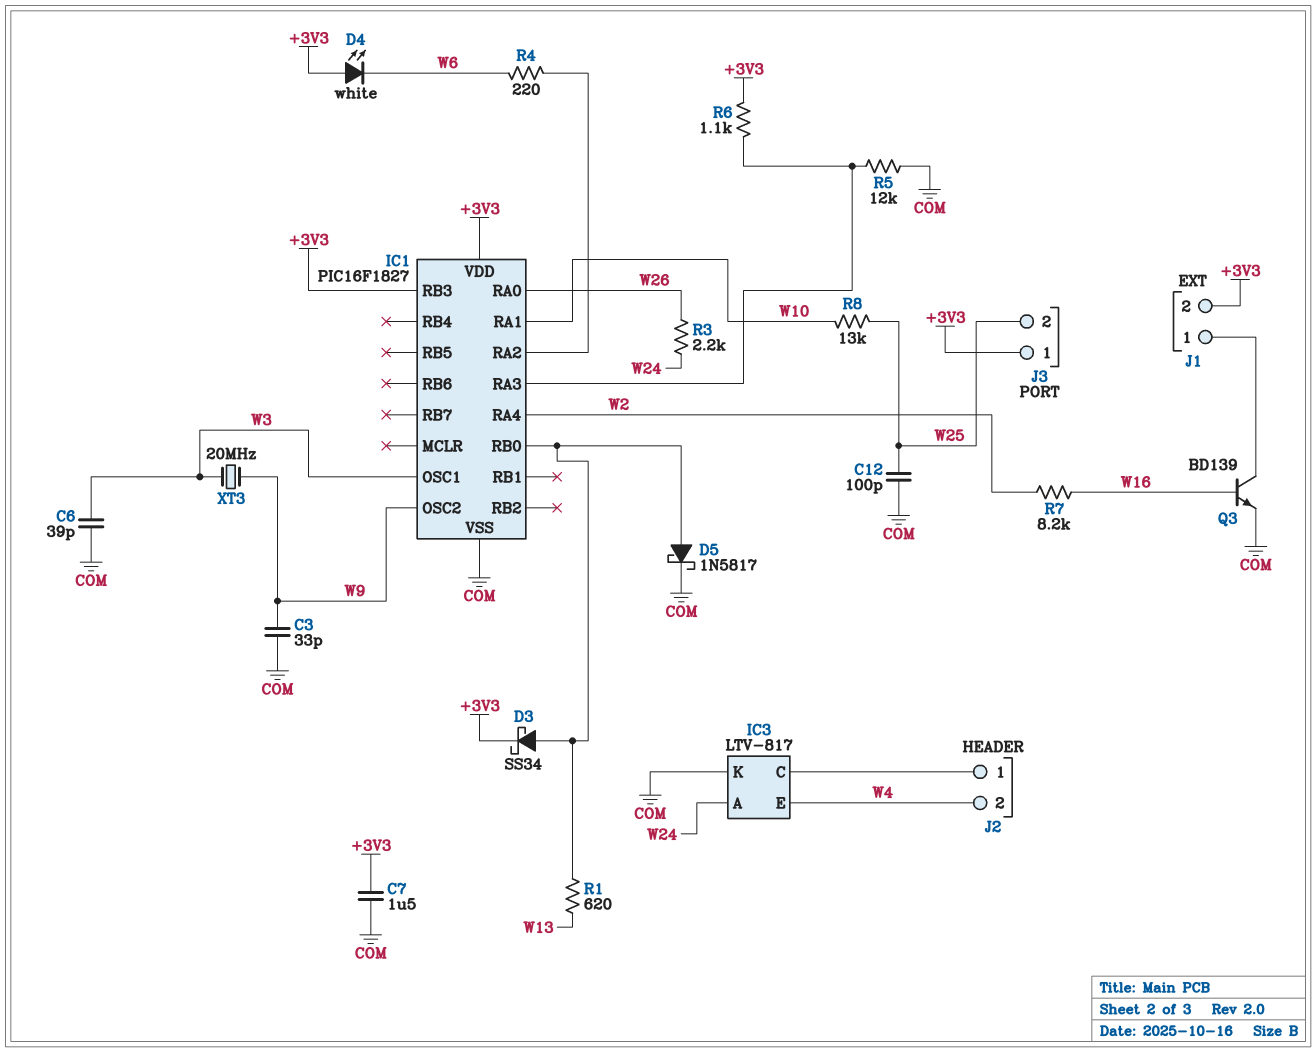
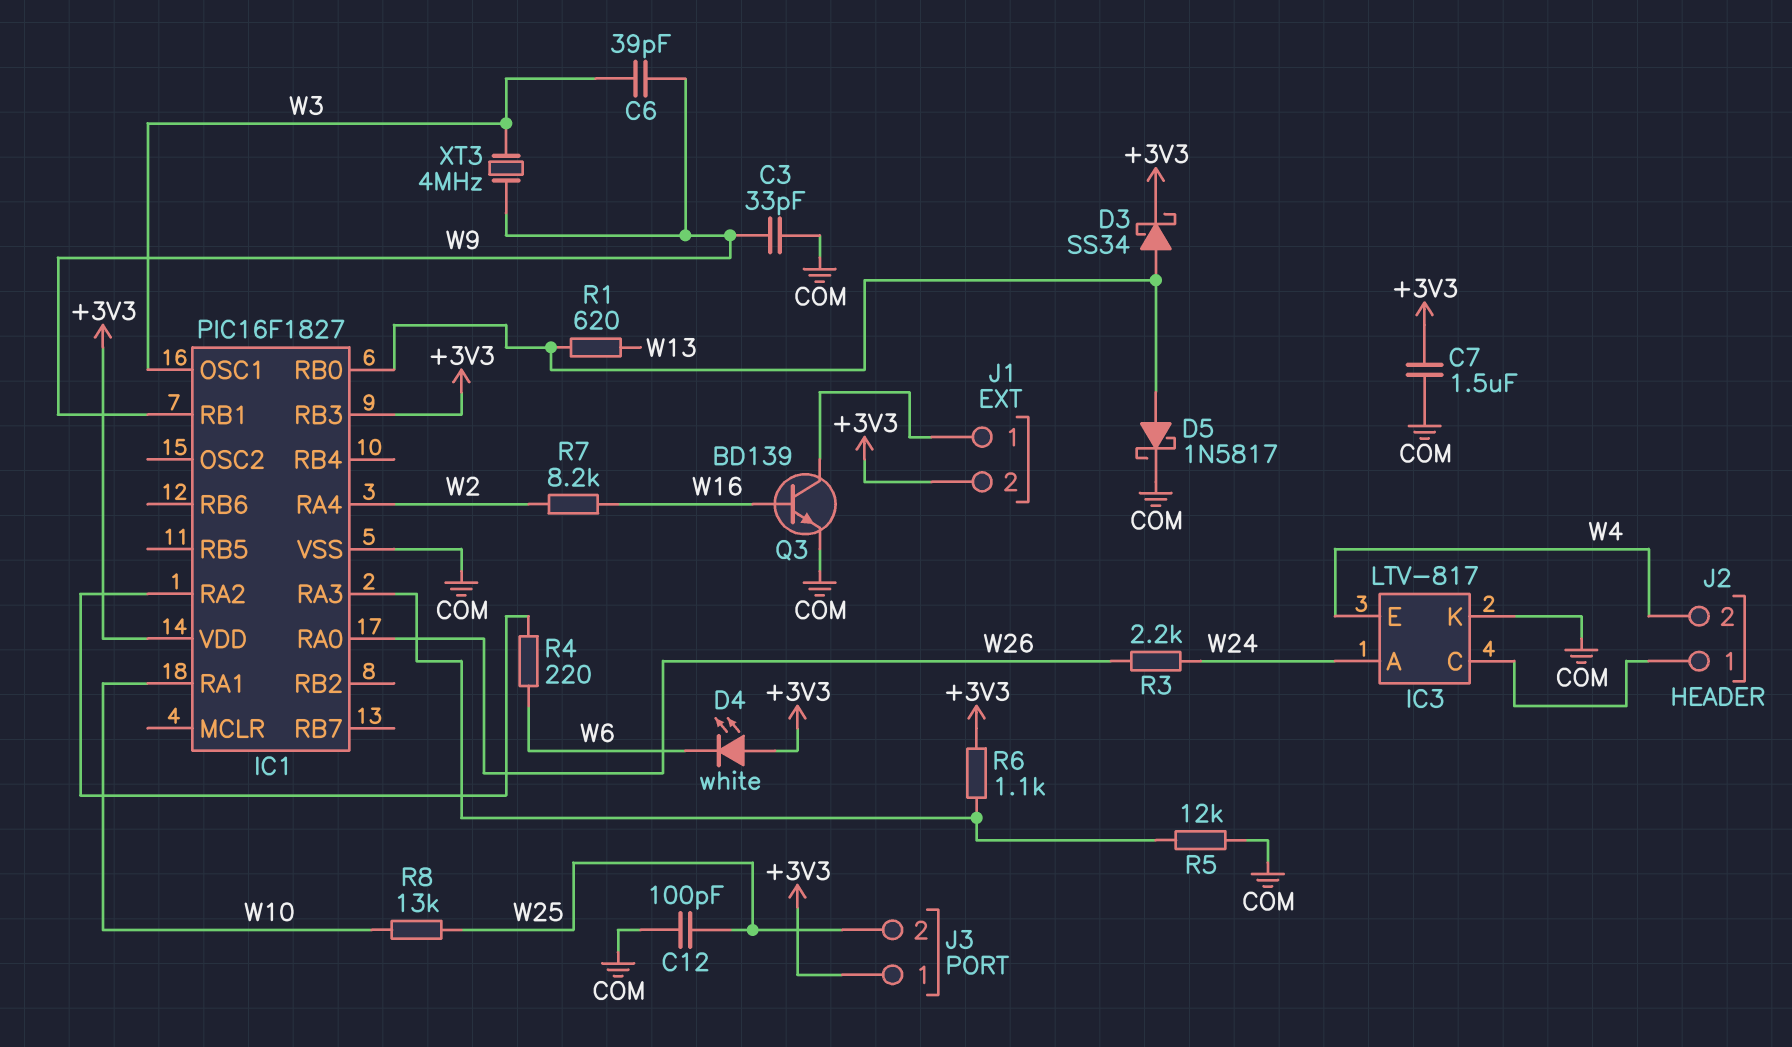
C6: 39pF (COM, W3) -> 39pF (W3, W9)
IC1 pin OSC2: W9 -> none
IC1 pin RB1: none -> W9
XT3: 20MHz (W3, W9) -> 4MHz (W3, W9)

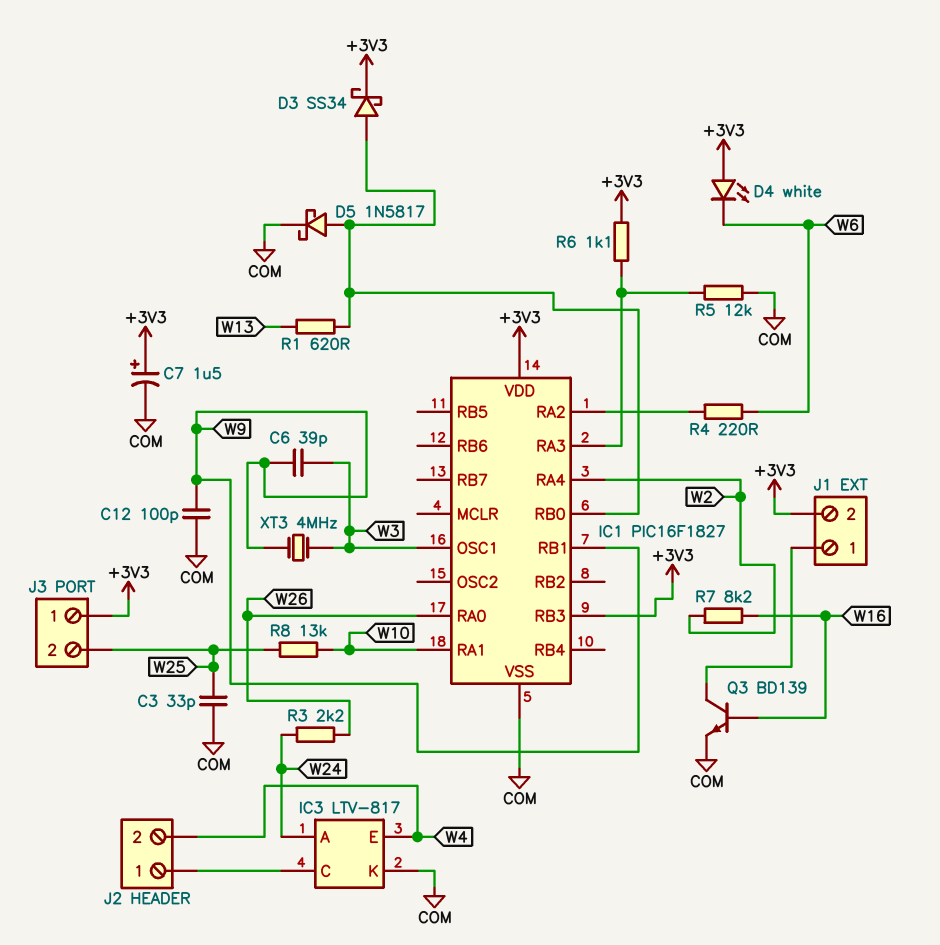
C3: 33pF (COM, W9) -> 33pF (COM, W25)
C7: 1.5uF (+3V3, COM) -> 1.5uF (plus +3V3, minus COM)
C12: 100pF (COM, W25) -> 100pF (COM, W9)

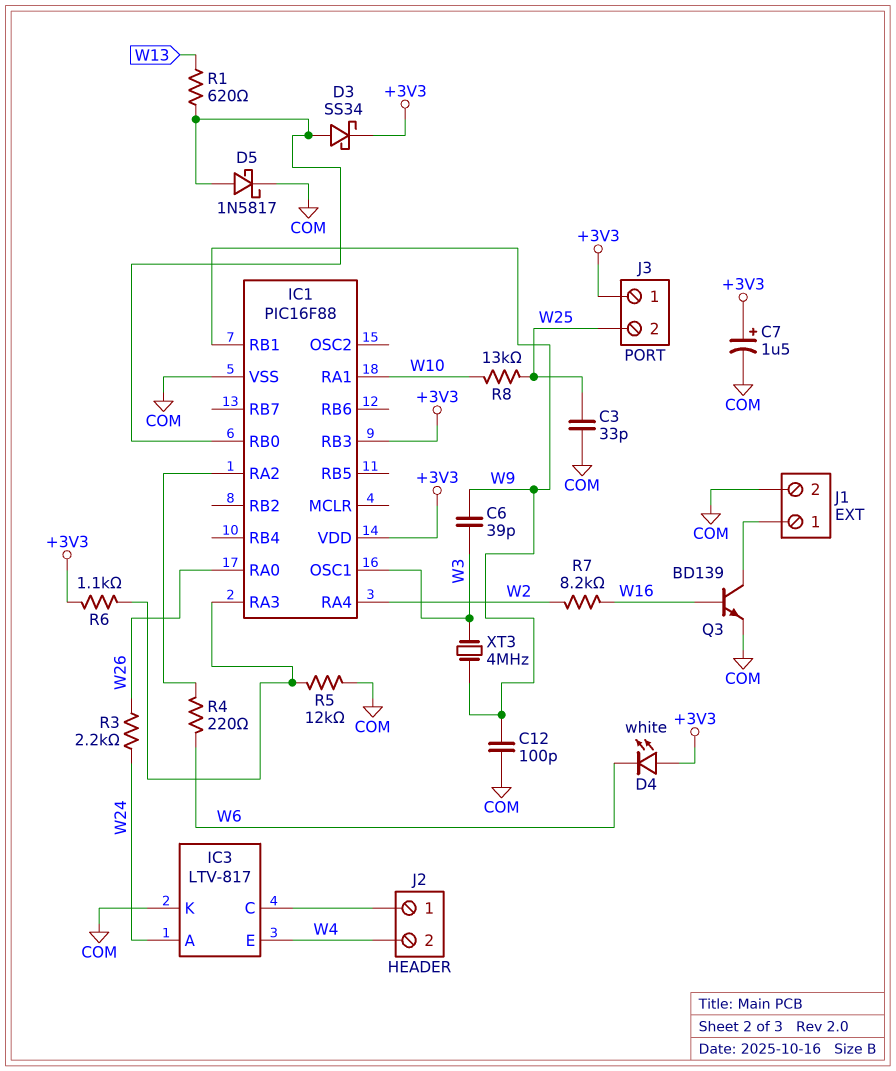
IC1: PIC16F1827 -> PIC16F88
J1 pin 2: +3V3 -> COM

